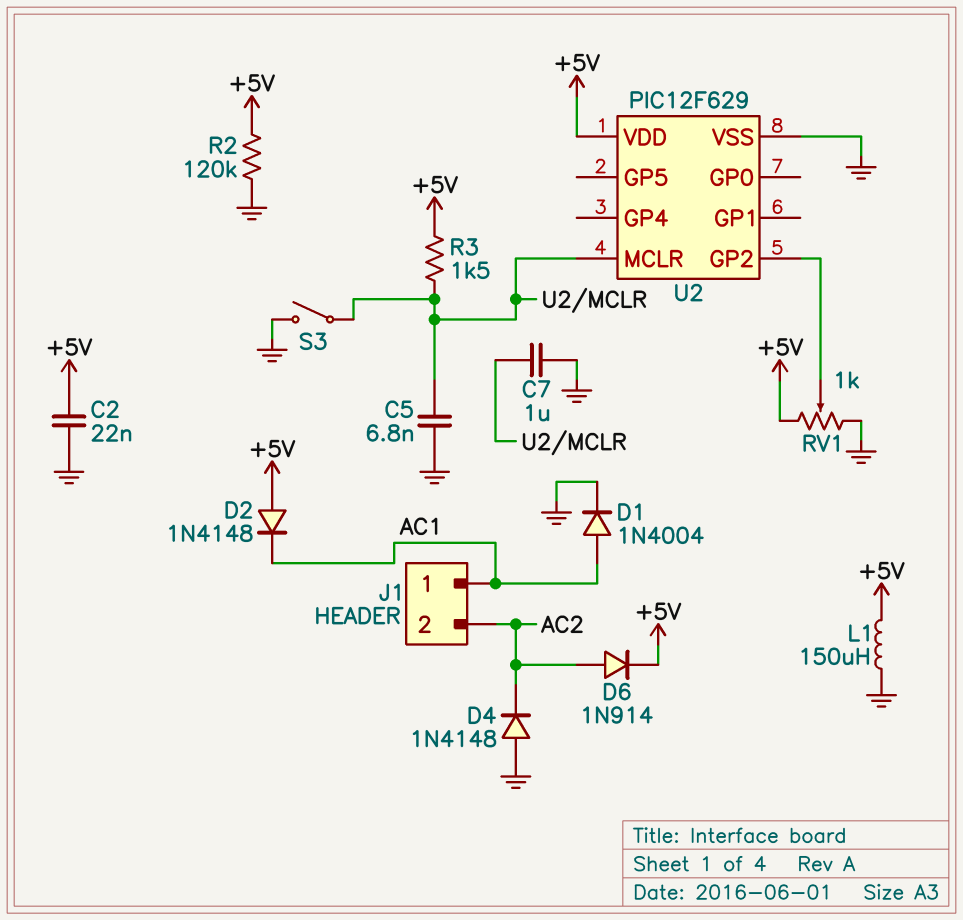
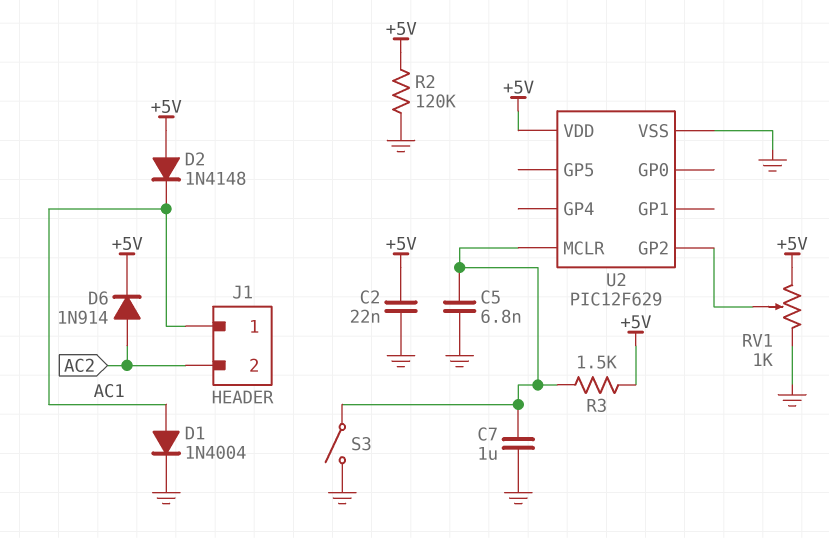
D4: diode 1N4148 (A GND, K AC2) -> none
L1: 150uH (+5V, GND) -> none

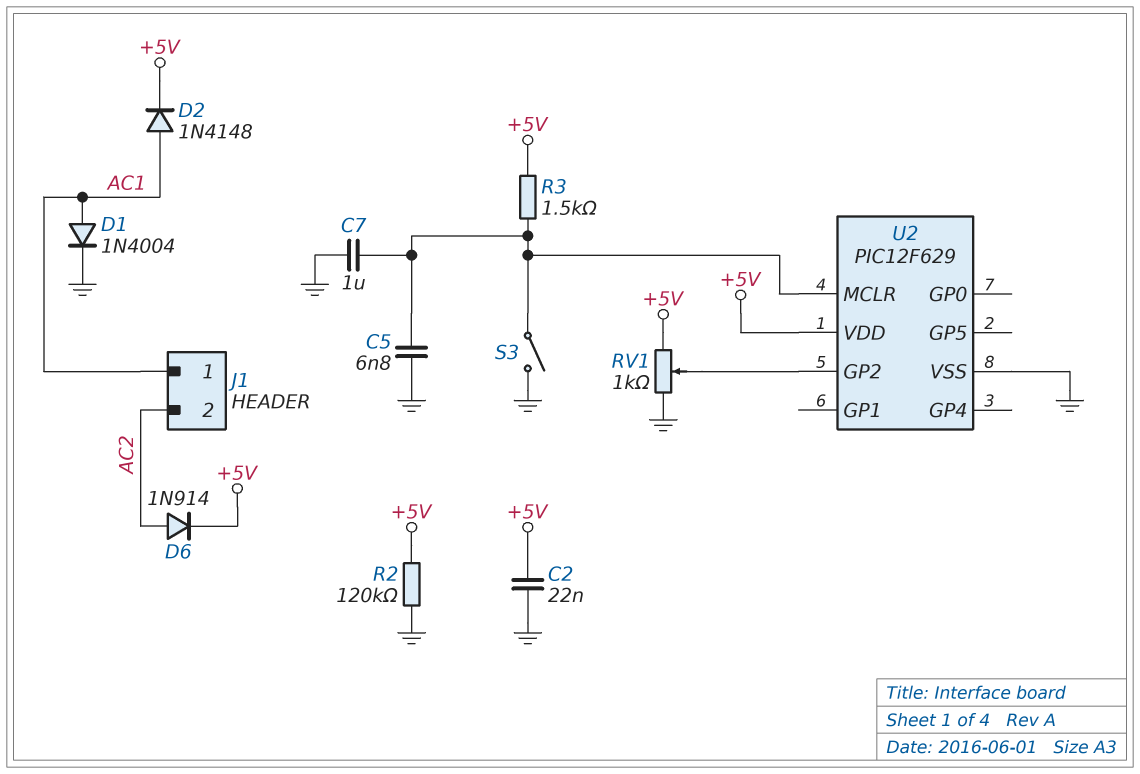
D2: diode 1N4148 (A +5V, K AC1) -> diode 1N4148 (A AC1, K +5V)

